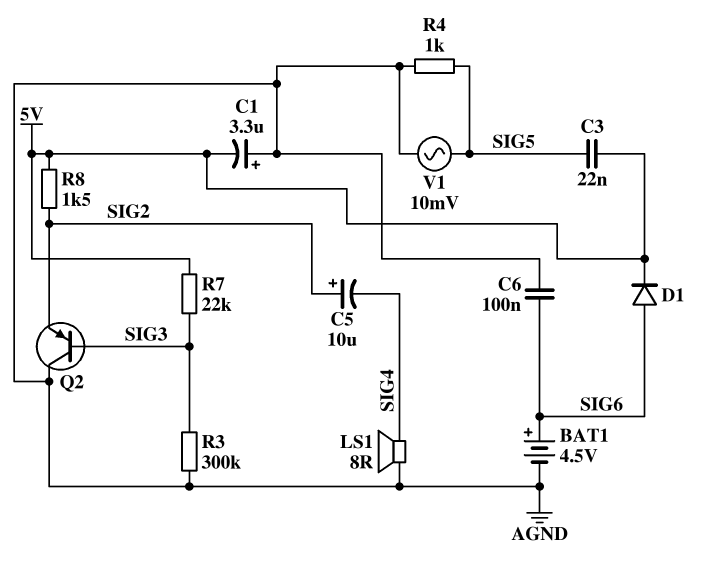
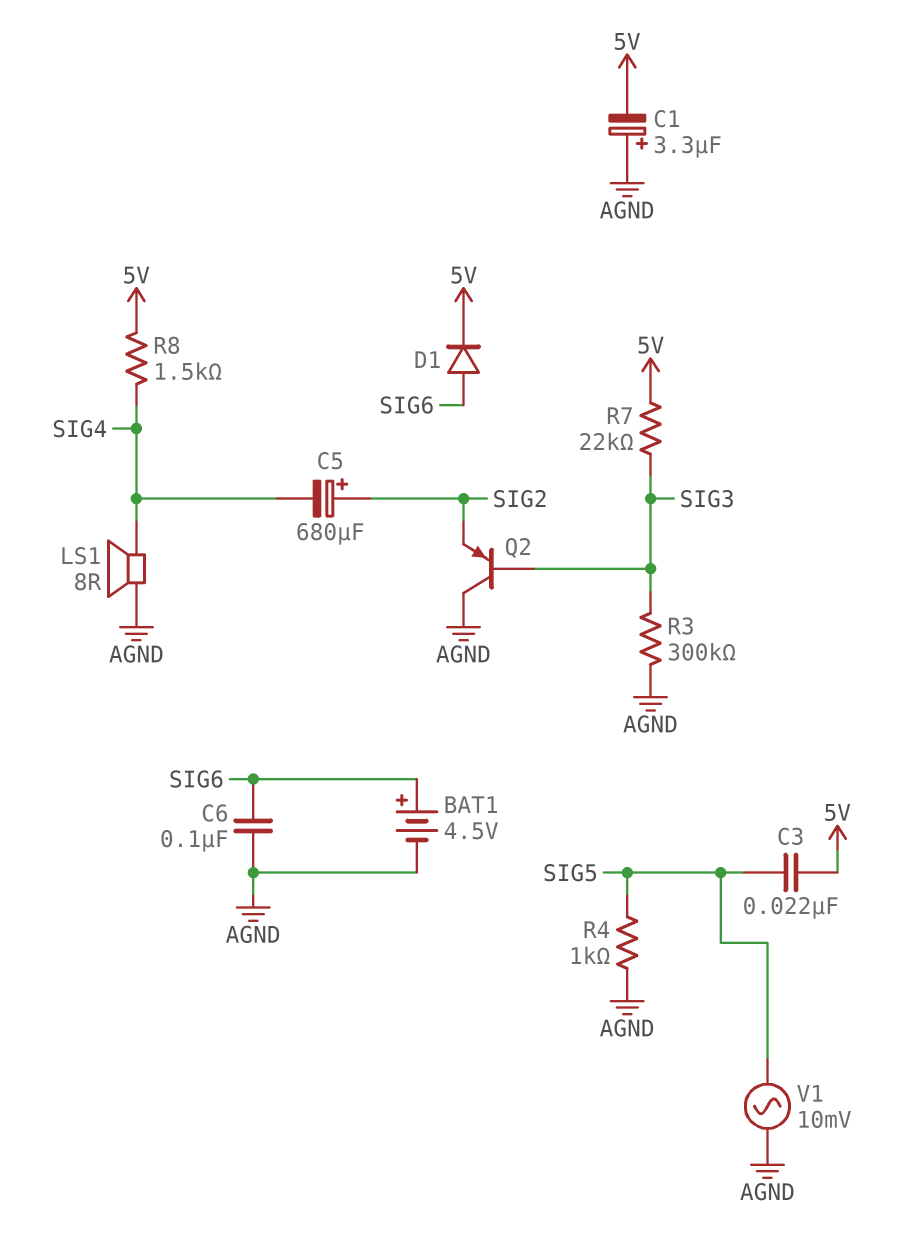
C5: 10uF (plus SIG2, minus SIG4) -> 680uF (plus SIG2, minus SIG4)
R8: 1.5k (5V, SIG2) -> 1.5k (5V, SIG4)

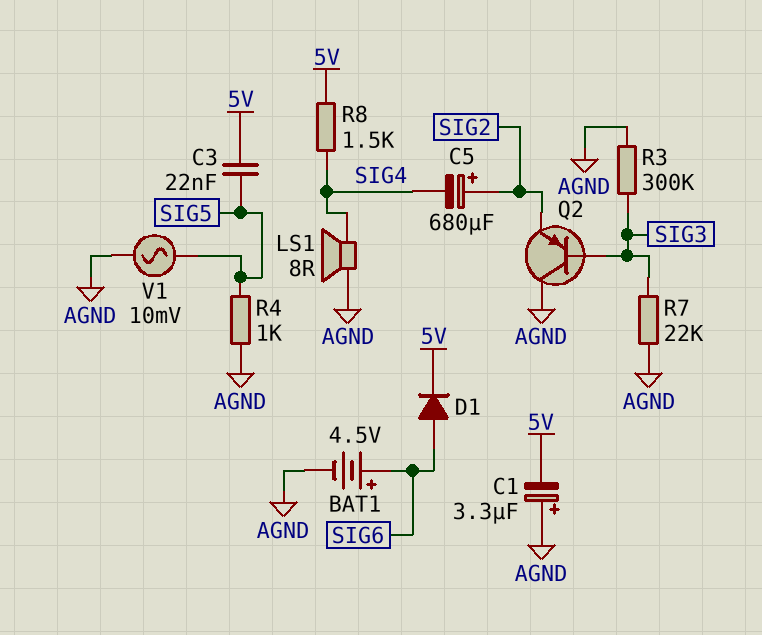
C6: 100nF (AGND, SIG6) -> none
R7: 22k (5V, SIG3) -> 22k (AGND, SIG3)

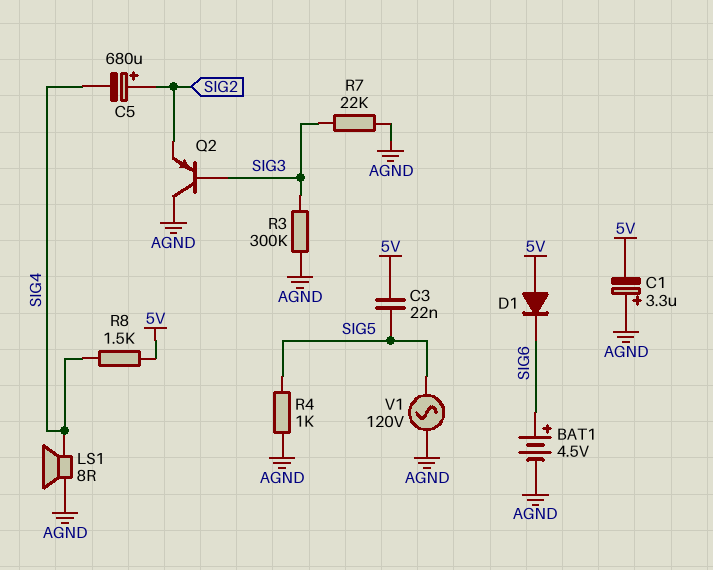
D1: diode (A SIG6, K 5V) -> diode (A 5V, K SIG6)
V1: AC 10mV (AGND, SIG5) -> AC 120V (AGND, SIG5)

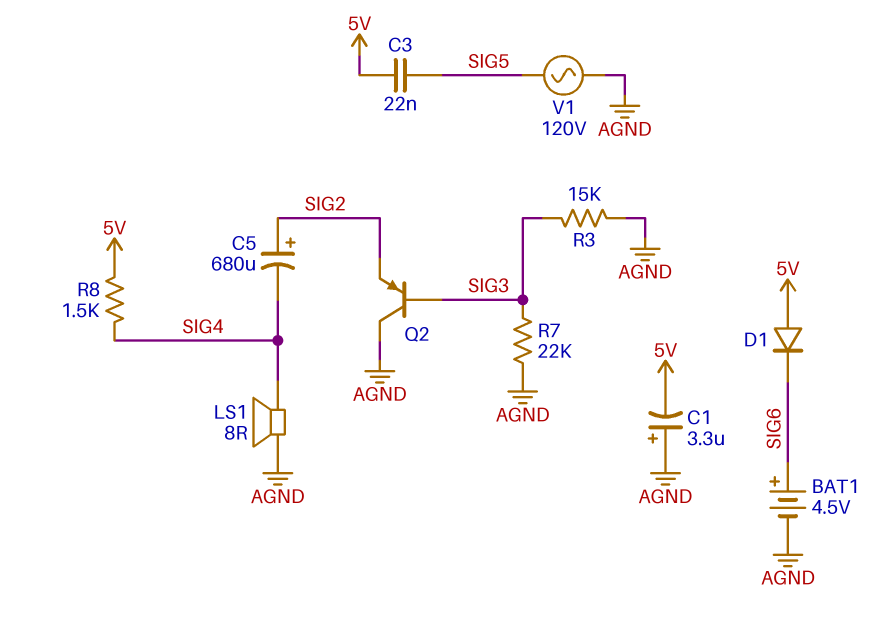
R3: 300k (AGND, SIG3) -> 15k (AGND, SIG3)
R4: 1k (AGND, SIG5) -> none

